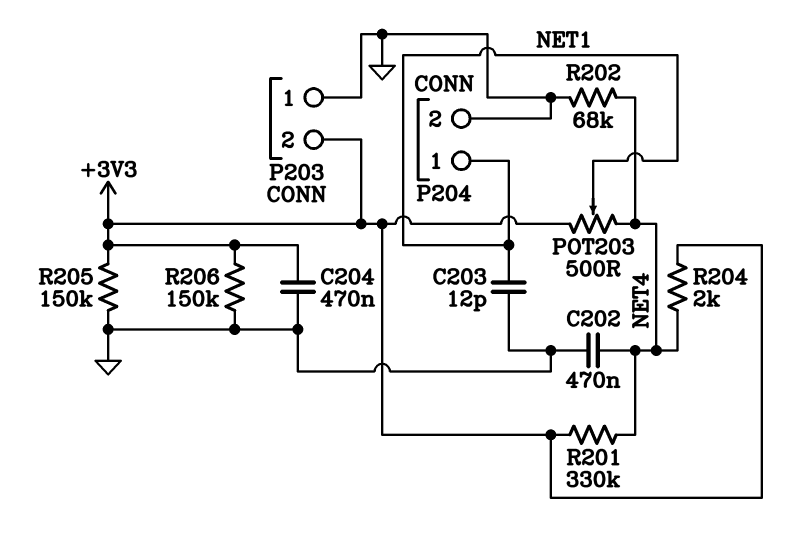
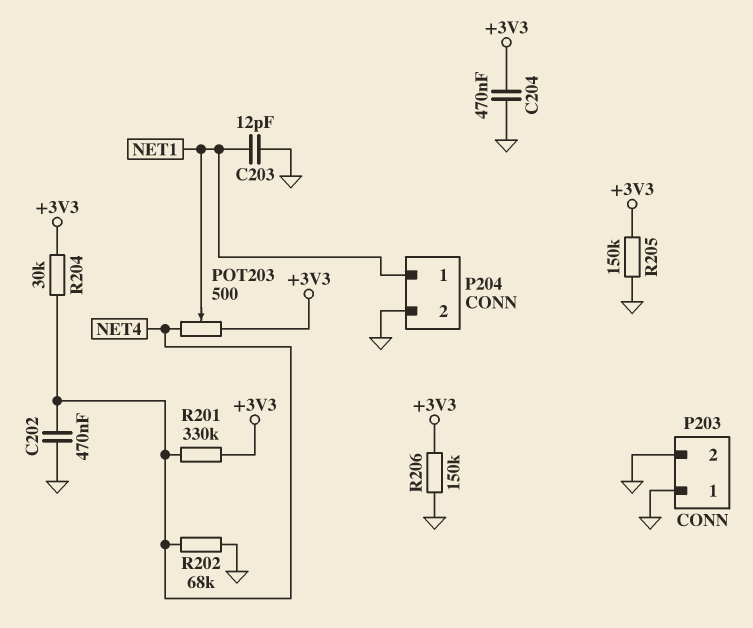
P203 pin 2: +3V3 -> GND
R204: 2k (+3V3, NET4) -> 30k (+3V3, NET4)

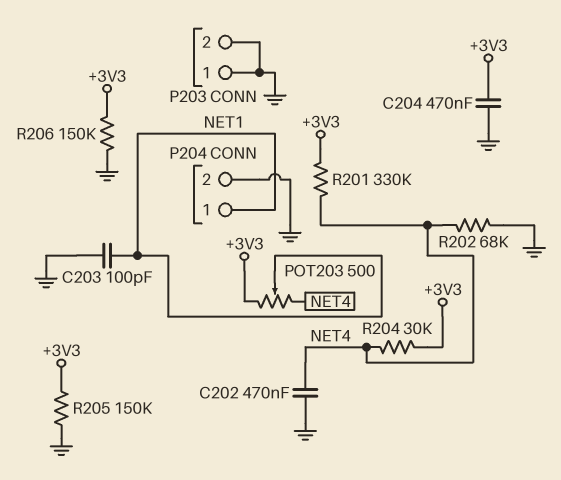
C203: 12pF (GND, NET1) -> 100pF (GND, NET1)

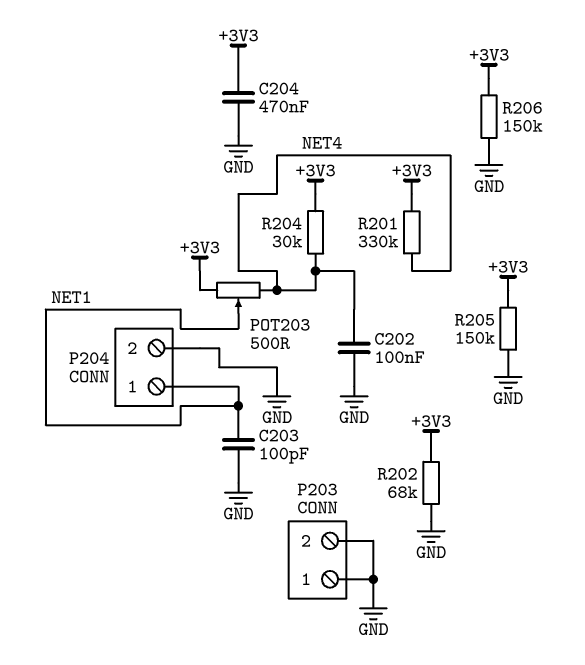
C202: 470nF (GND, NET4) -> 100nF (GND, NET4)
R202: 68k (GND, NET4) -> 68k (+3V3, GND)

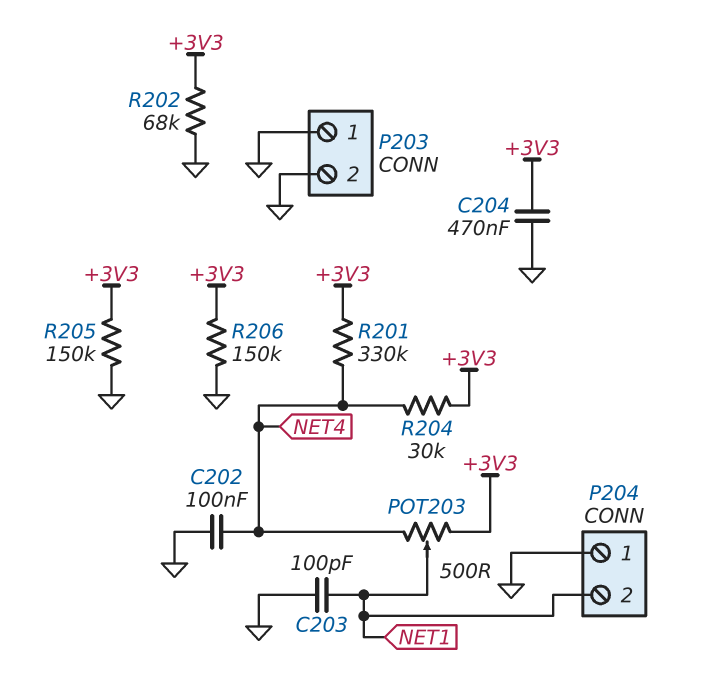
P204 pin 1: NET1 -> GND
P204 pin 2: GND -> NET1

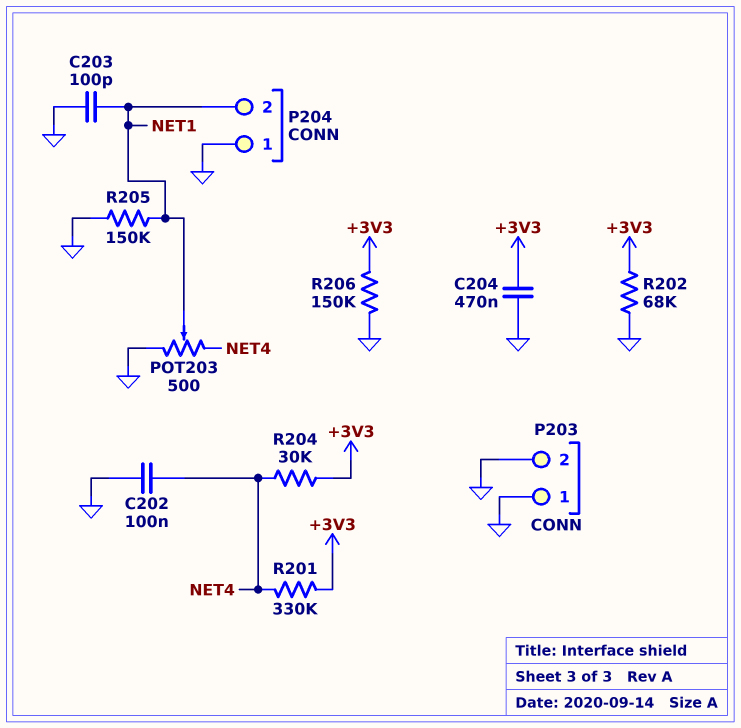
POT203: 500 (+3V3, NET4, wiper NET1) -> 500 (GND, NET4, wiper NET1)
R205: 150k (+3V3, GND) -> 150k (GND, NET1)

